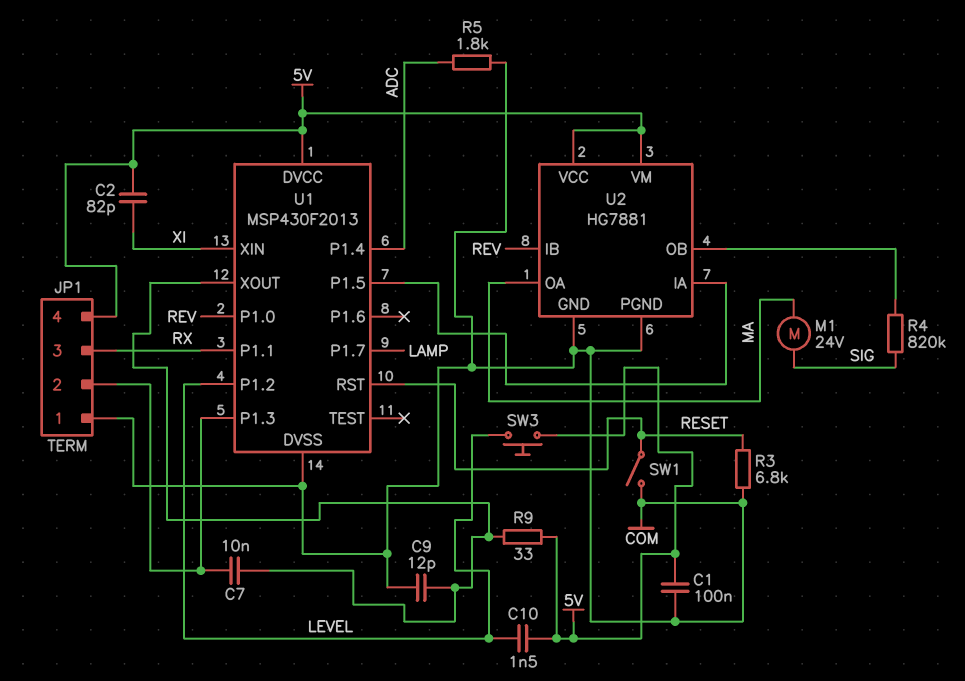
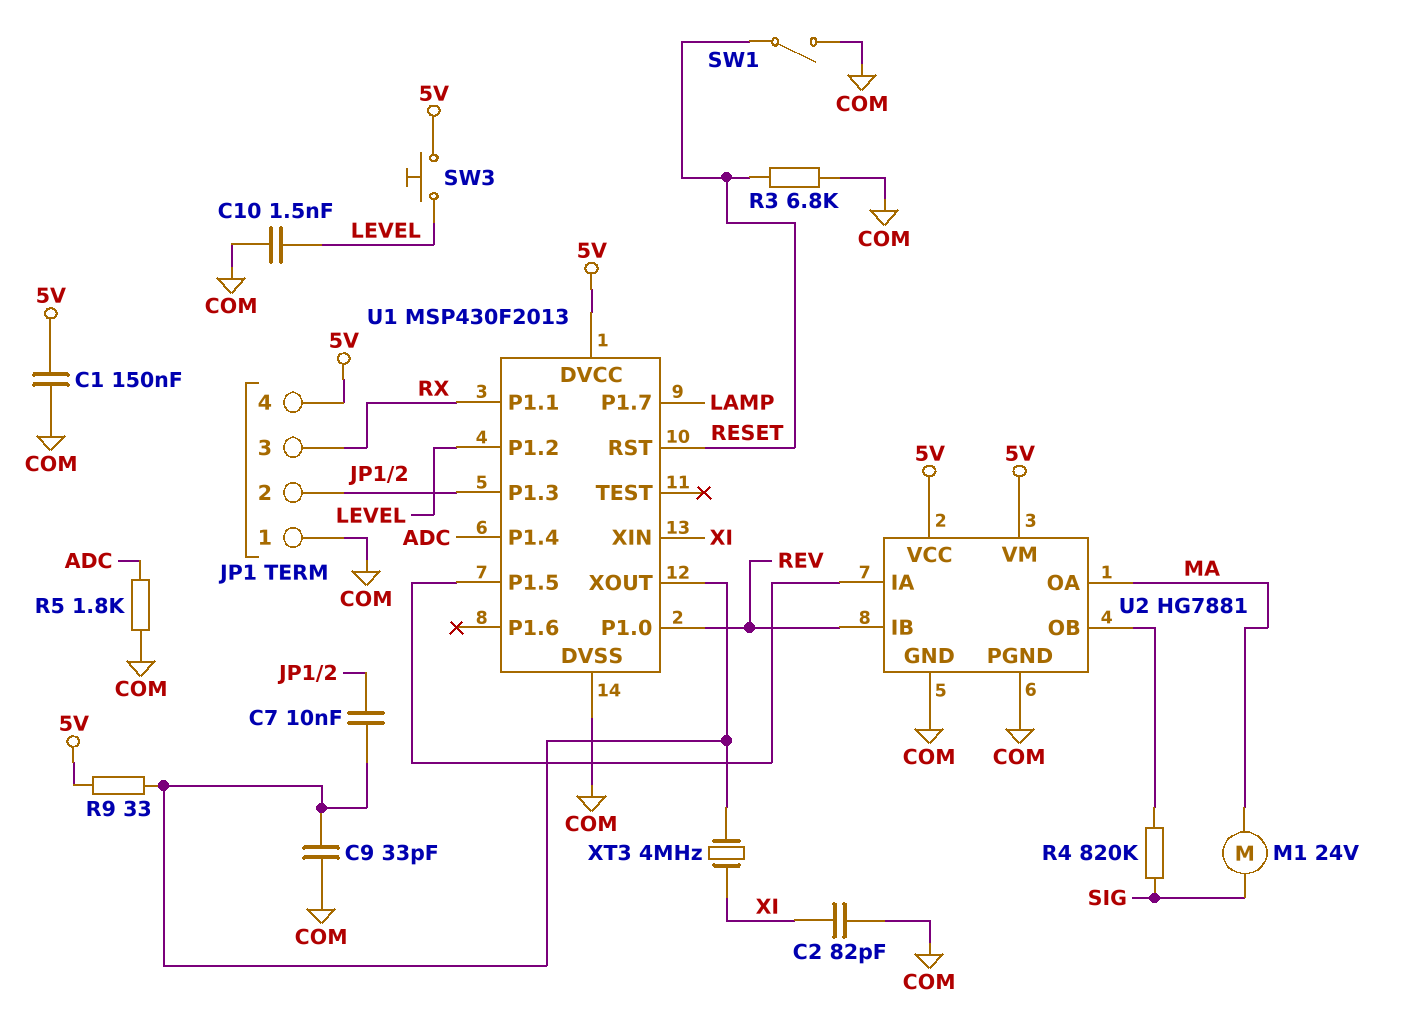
C1: 100nF (5V, COM) -> 150nF (5V, COM)
C2: 82pF (5V, XI) -> 82pF (COM, XI)
C9: 12pF (COM, U1/XOUT) -> 33pF (COM, U1/XOUT)
C10: 1.5nF (5V, LEVEL) -> 1.5nF (COM, LEVEL)
XT3: none -> 4MHz (U1/XOUT, XI)

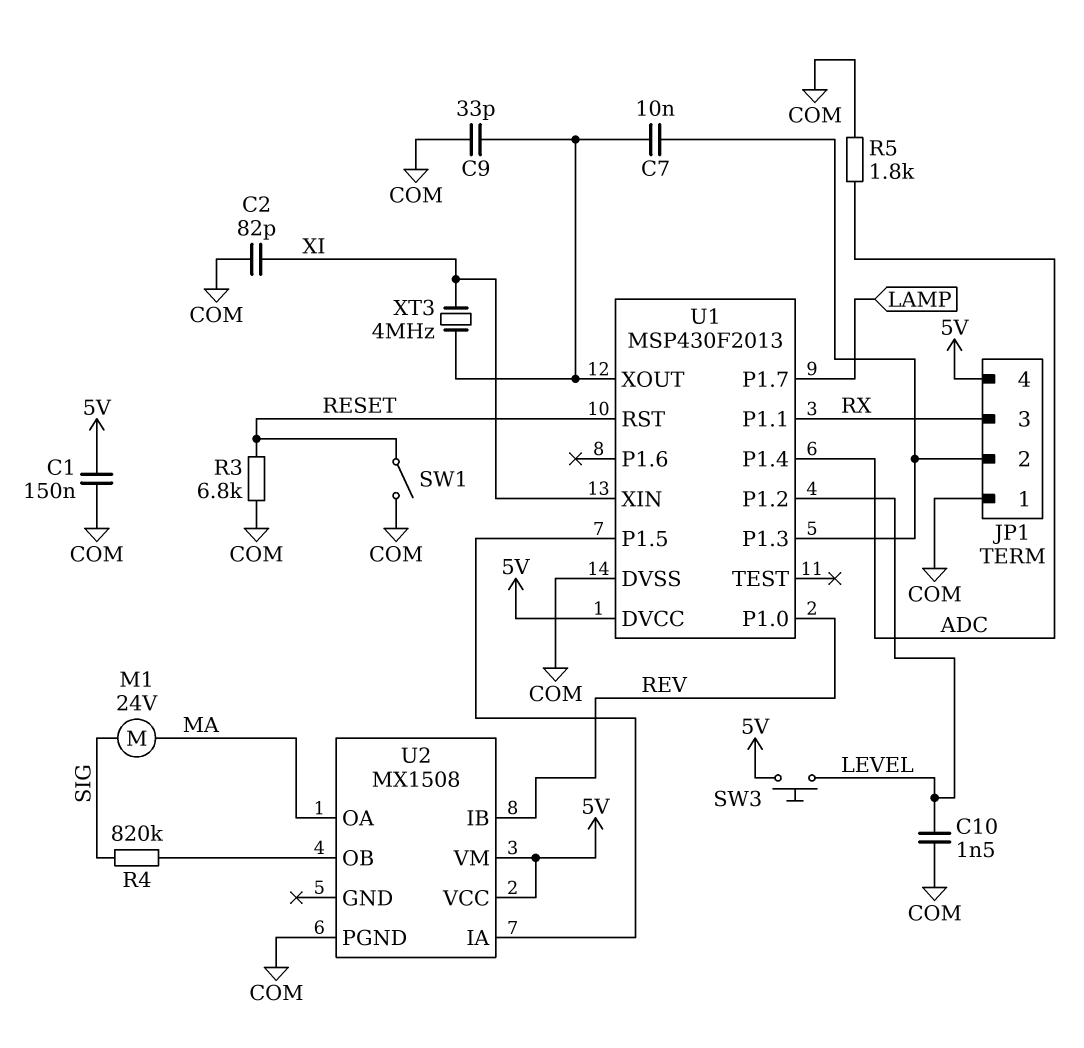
R9: 33 (5V, U1/XOUT) -> none
U2: HG7881 -> MX1508
U2 pin GND: COM -> none

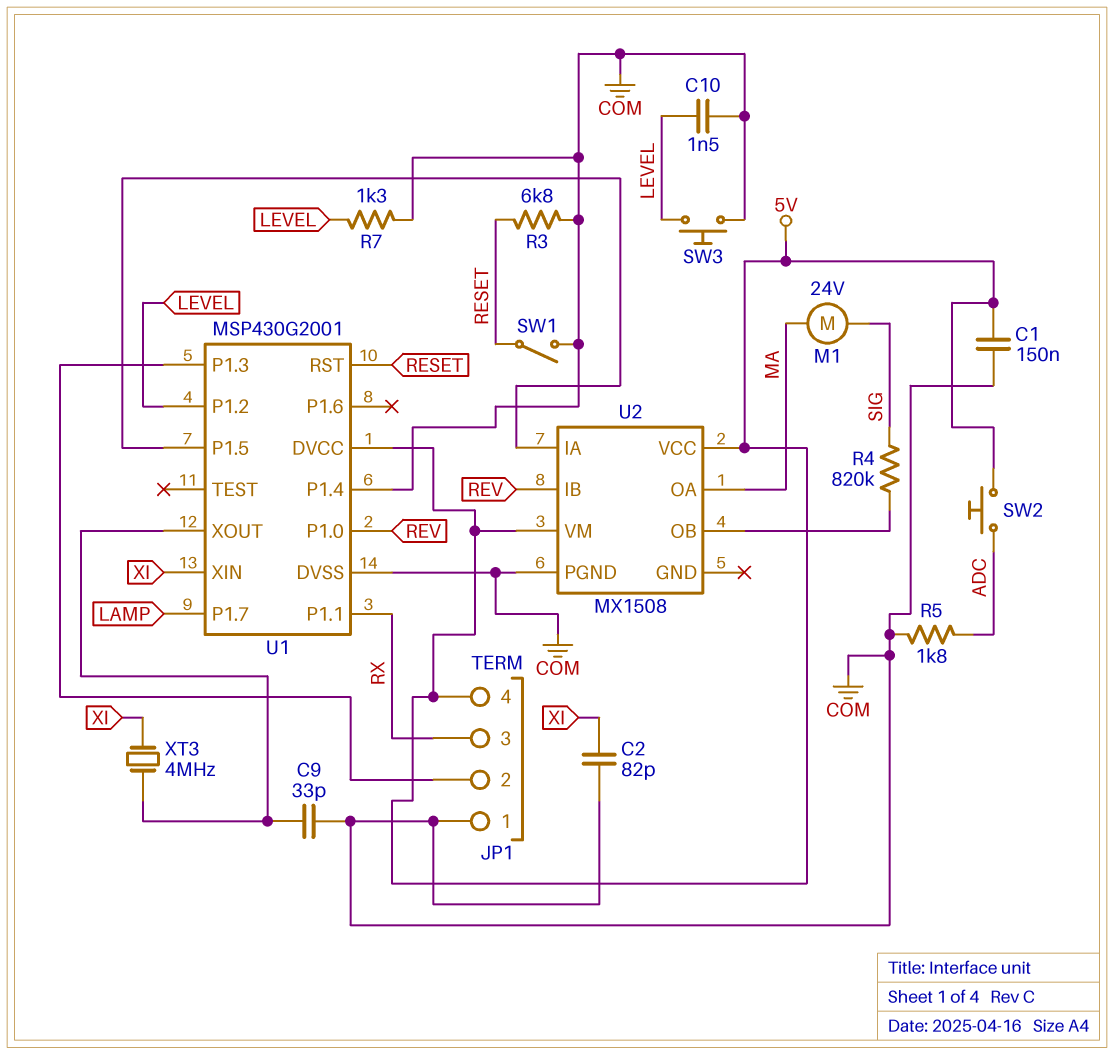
C7: 10nF (JP1/2, U1/XOUT) -> none
R7: none -> 1.3k (COM, LEVEL)
SW2: none -> button (5V, ADC)
SW3: button (5V, LEVEL) -> button (COM, LEVEL)
U1: MSP430F2013 -> MSP430G2001
U1 pin P1.4: ADC -> COM

